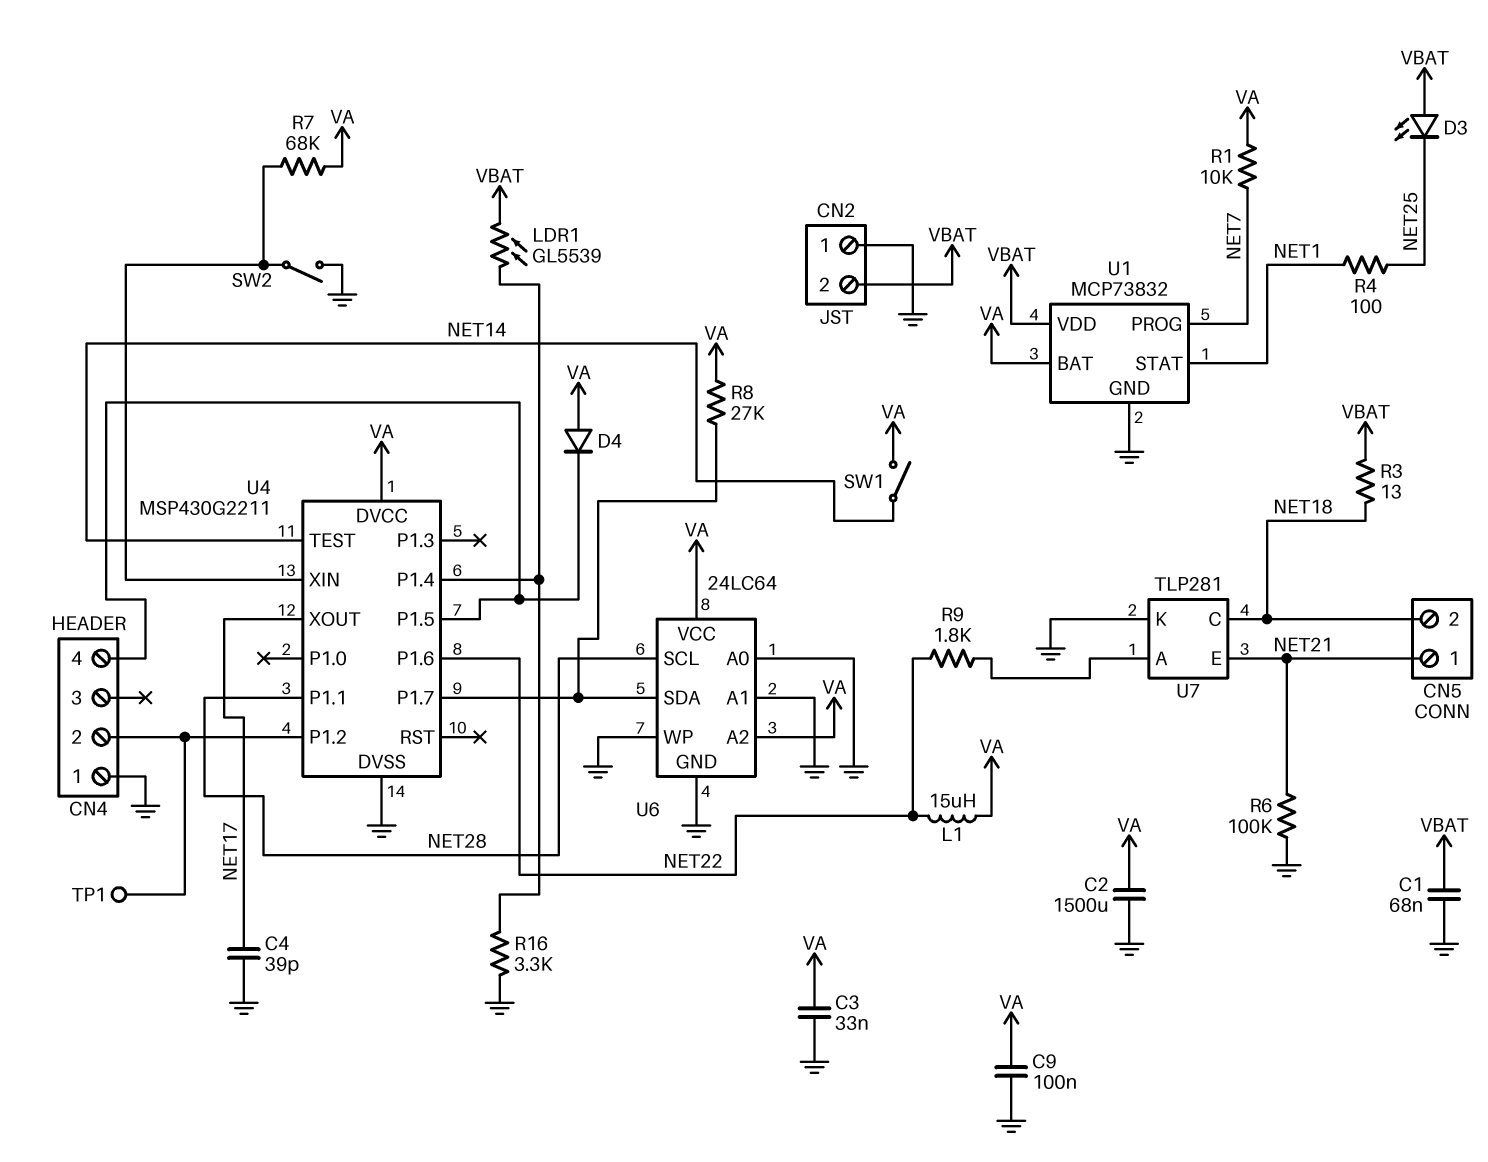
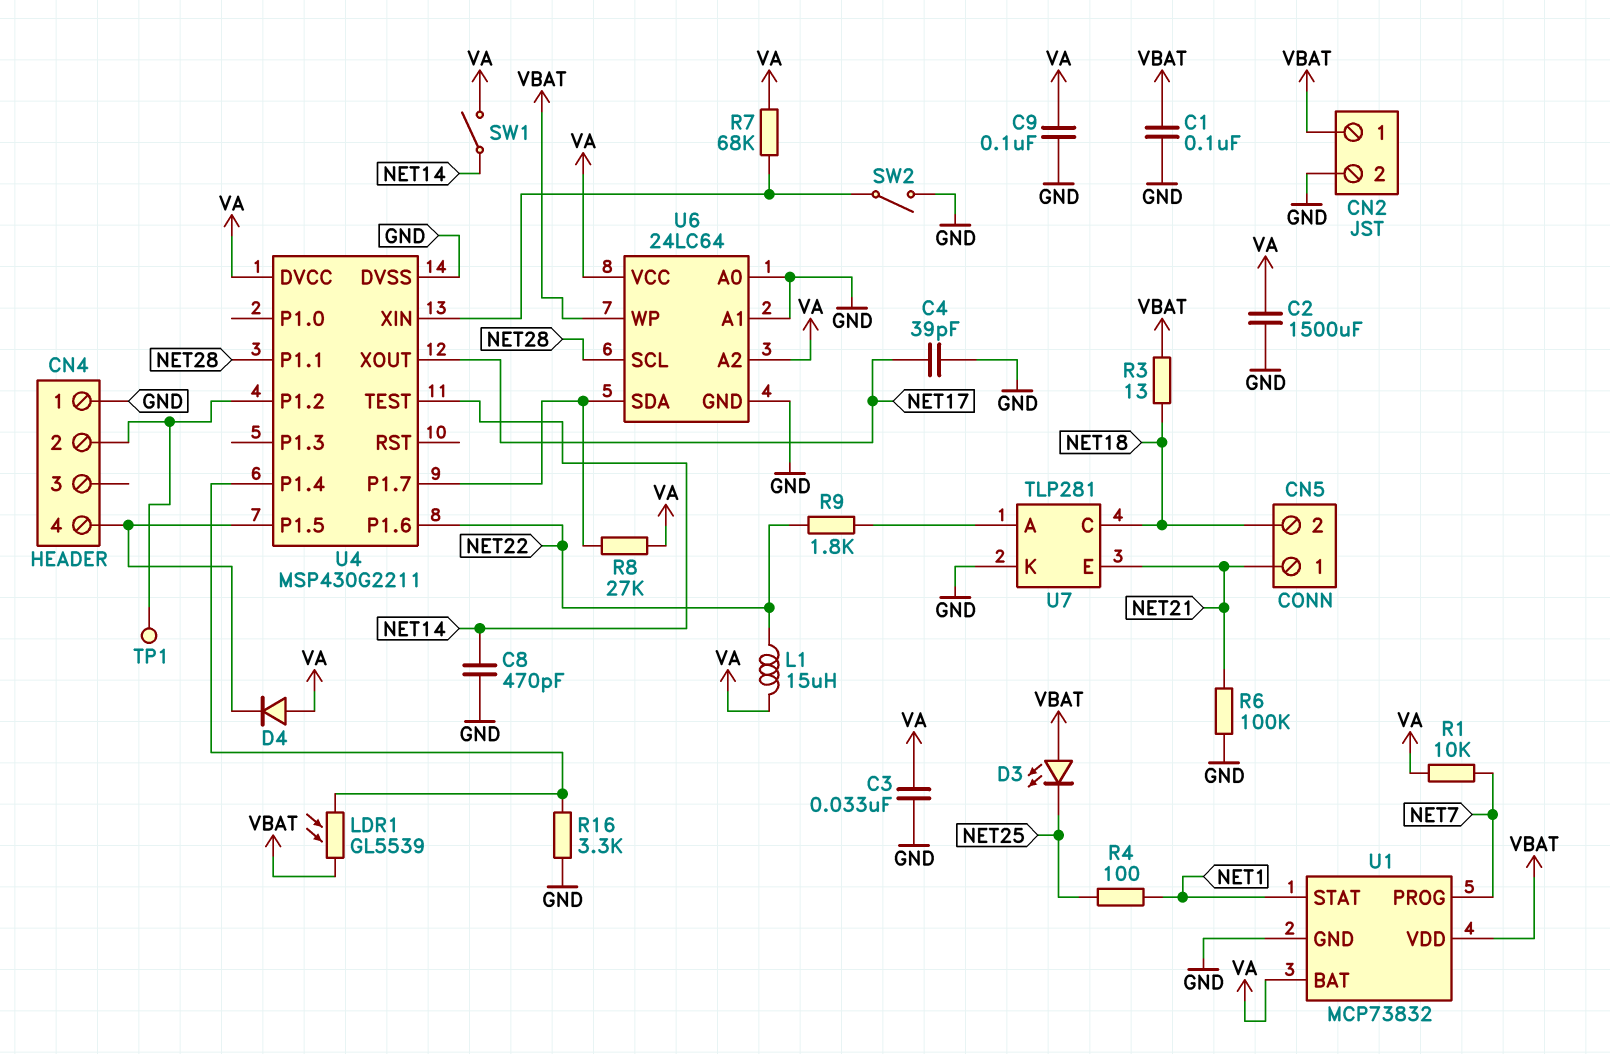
C1: 68nF (GND, VBAT) -> 100nF (GND, VBAT)
C8: none -> 470pF (GND, NET14)
CN2 pin 1: GND -> VBAT
CN2 pin 2: VBAT -> GND
U6 pin WP: GND -> VBAT

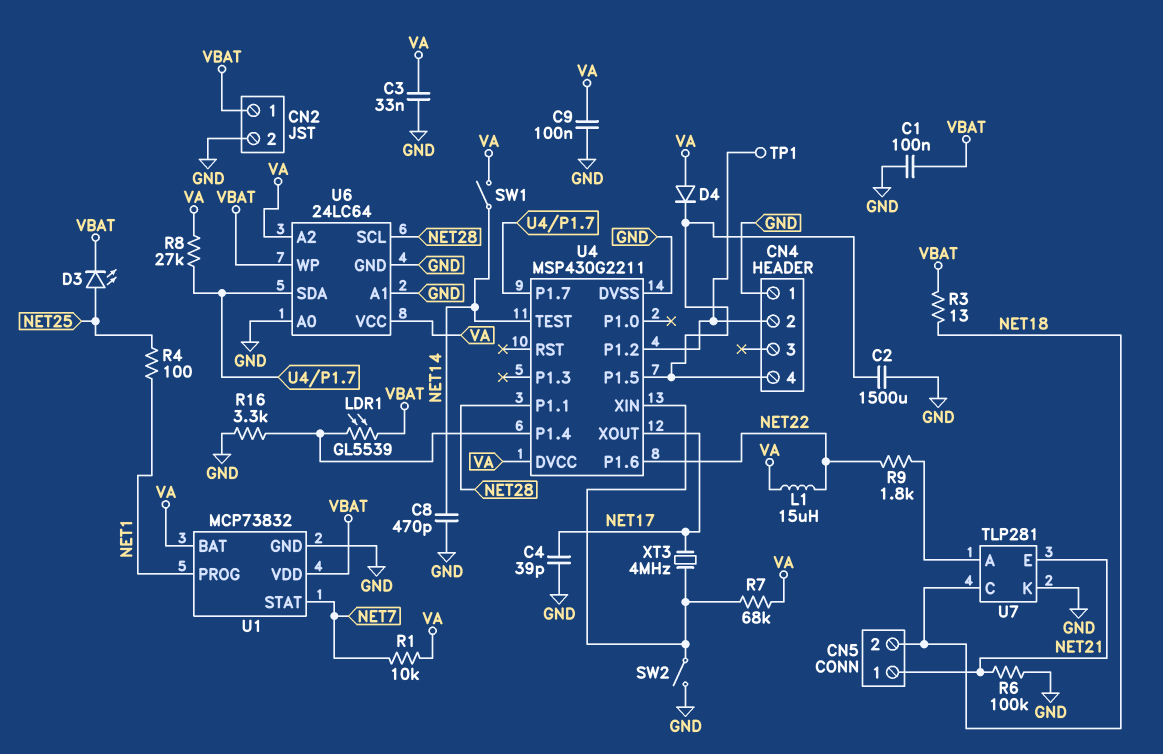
C2: 1500uF (GND, VA) -> 1500uF (CN4/4, GND)
D3: LED (A VBAT, K NET25) -> LED (A NET25, K VBAT)
U1 pin PROG: NET7 -> NET1
U1 pin STAT: NET1 -> NET7
XT3: none -> 4MHz (NET17, U4/XIN)

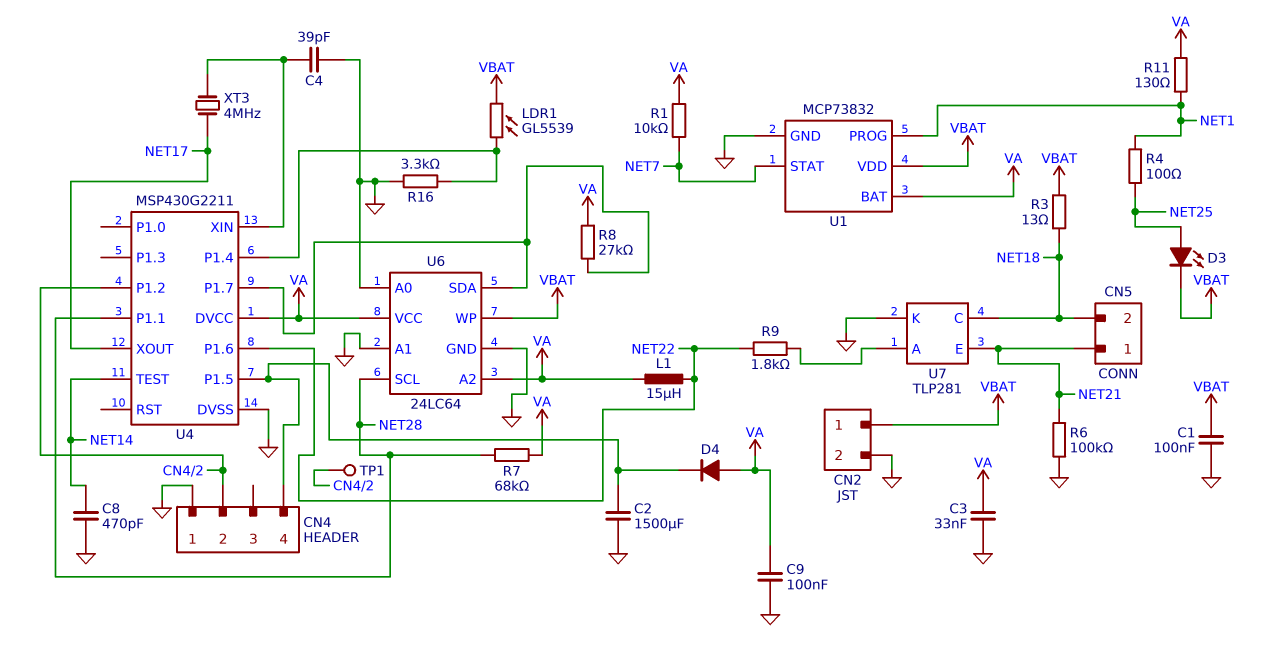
C4: 39pF (GND, NET17) -> 39pF (GND, U4/XIN)
R7: 68k (U4/XIN, VA) -> 68k (NET28, VA)
R11: none -> 130 (NET1, VA)
SW1: switch (NET14, VA) -> none
SW2: switch (GND, U4/XIN) -> none

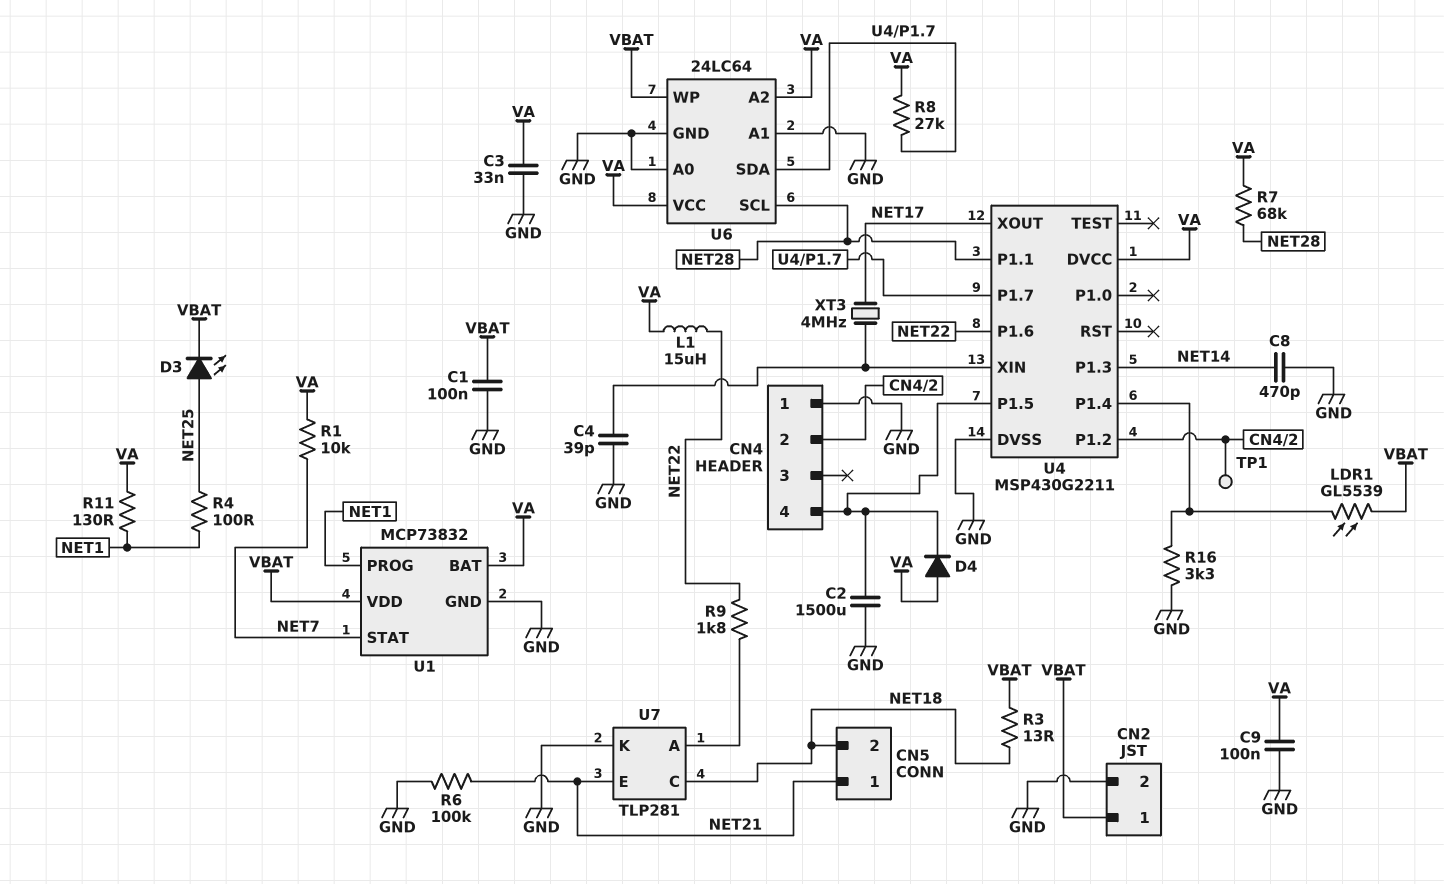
U4 pin P1.3: none -> NET14
U4 pin TEST: NET14 -> none

